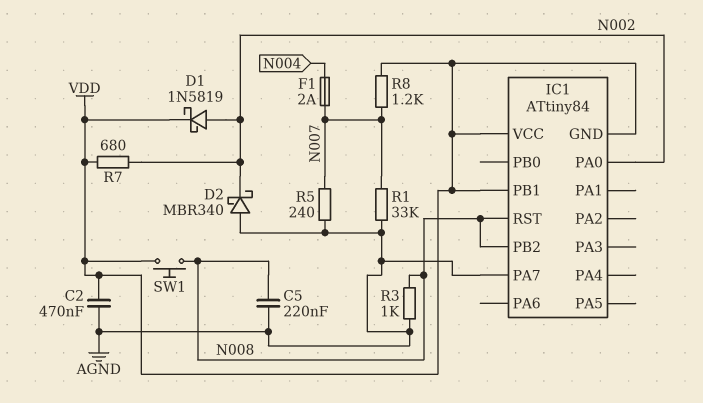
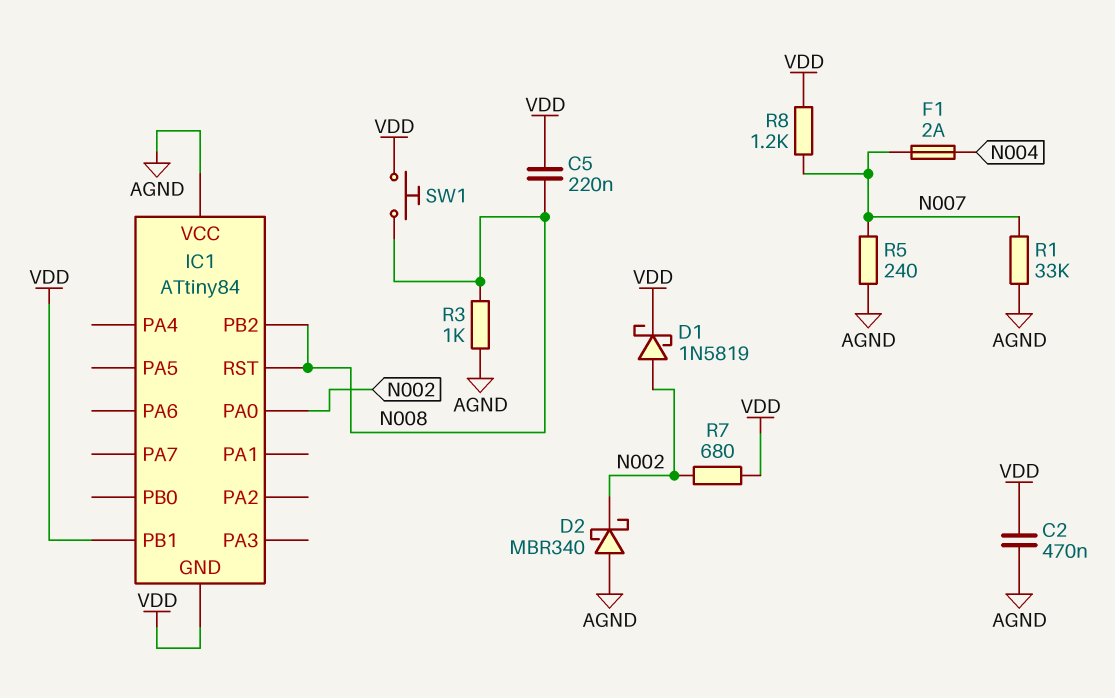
C5: 220nF (AGND, N008) -> 220nF (N008, VDD)
IC1 pin PA7: AGND -> none
IC1 pin VCC: VDD -> AGND

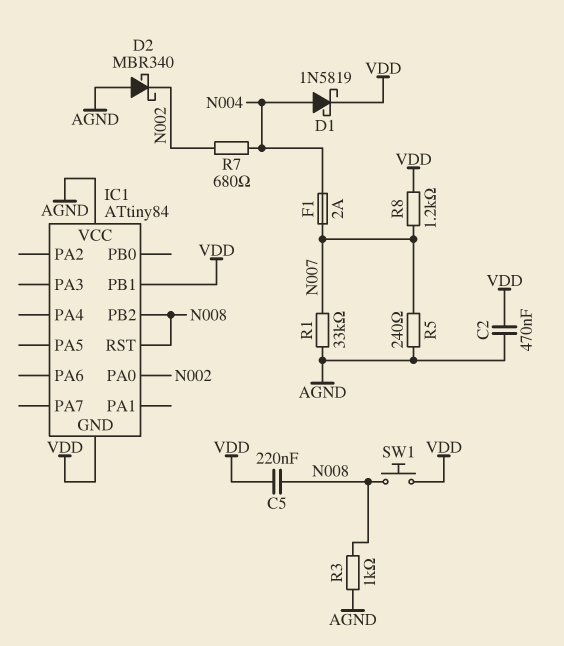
D1: schottky 1N5819 (A N002, K VDD) -> schottky 1N5819 (A N004, K VDD)
R7: 680 (N002, VDD) -> 680 (N002, N004)

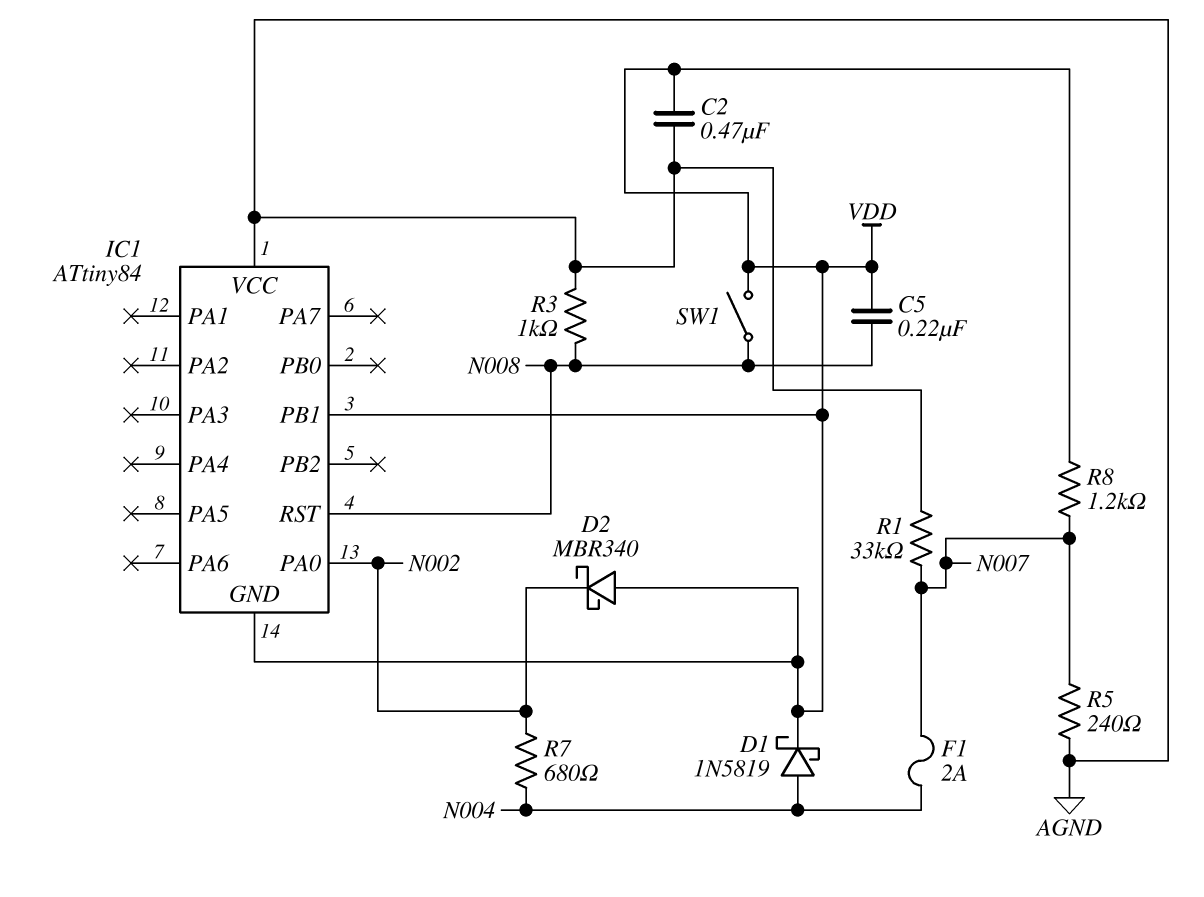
D2: schottky MBR340 (A AGND, K N002) -> schottky MBR340 (A VDD, K N002)
IC1 pin PB2: N008 -> none
SW1: button (N008, VDD) -> switch (N008, VDD)

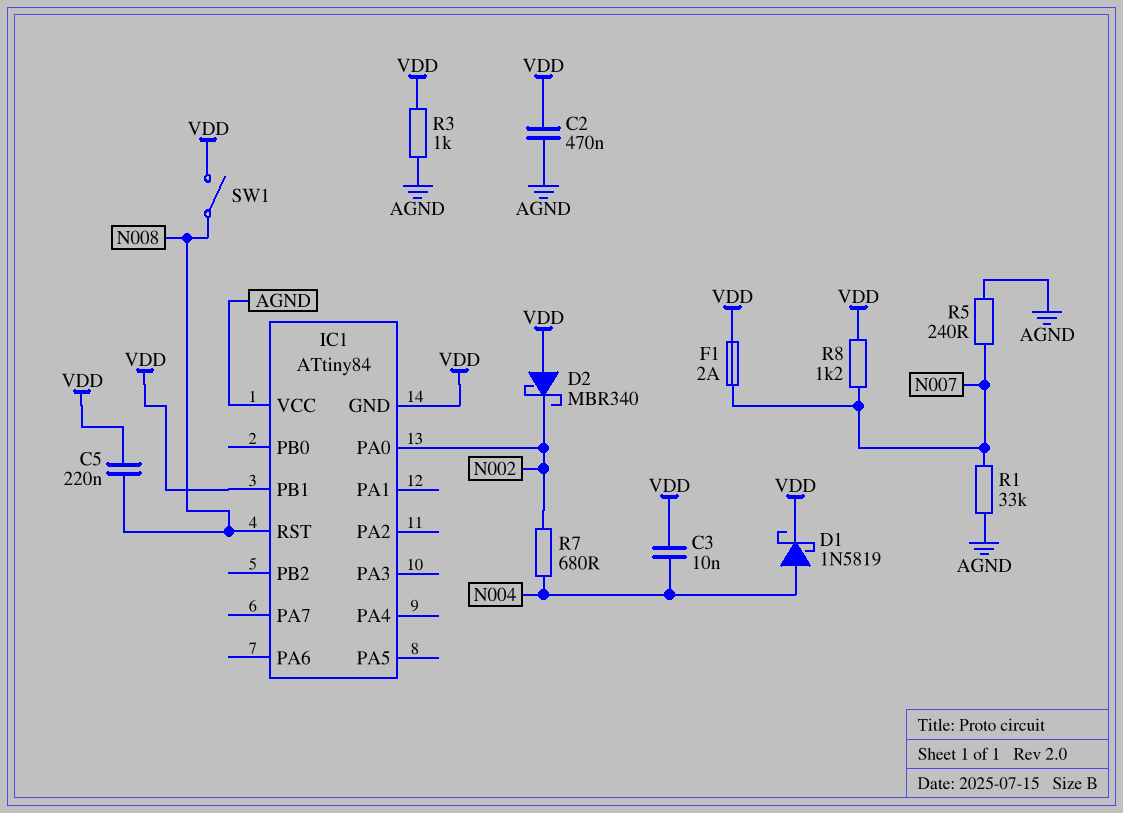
C3: none -> 10nF (N004, VDD)
F1: 2A (N004, N007) -> 2A (N007, VDD)
R3: 1k (AGND, N008) -> 1k (AGND, VDD)

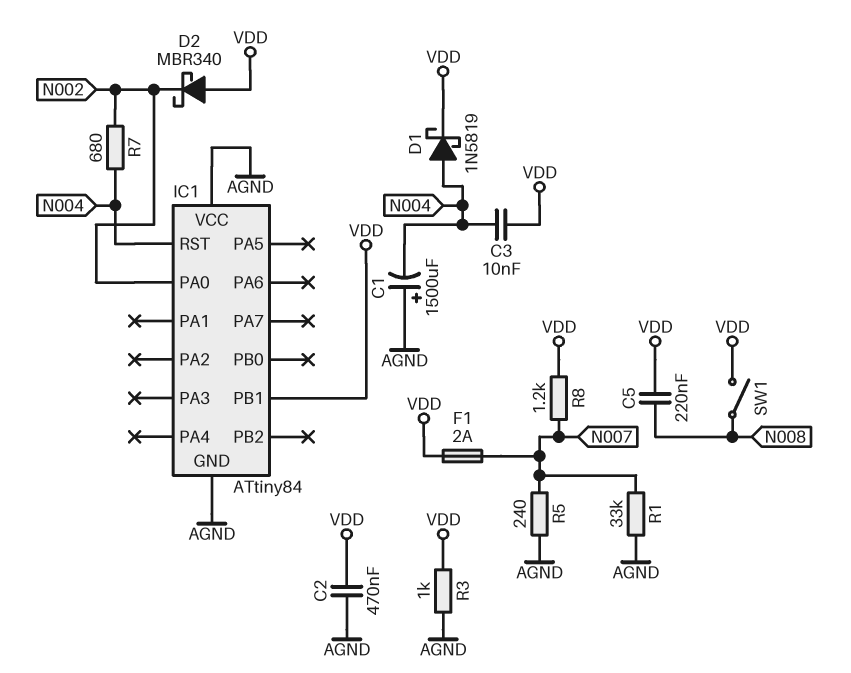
C1: none -> 1500uF (plus AGND, minus N004)
IC1 pin GND: VDD -> AGND
IC1 pin RST: N008 -> N004

